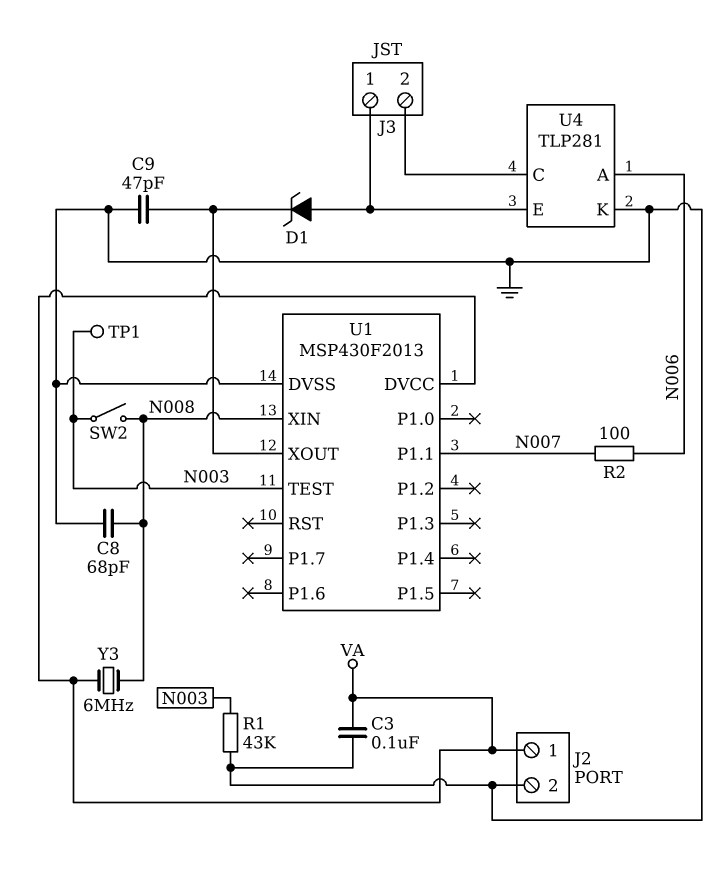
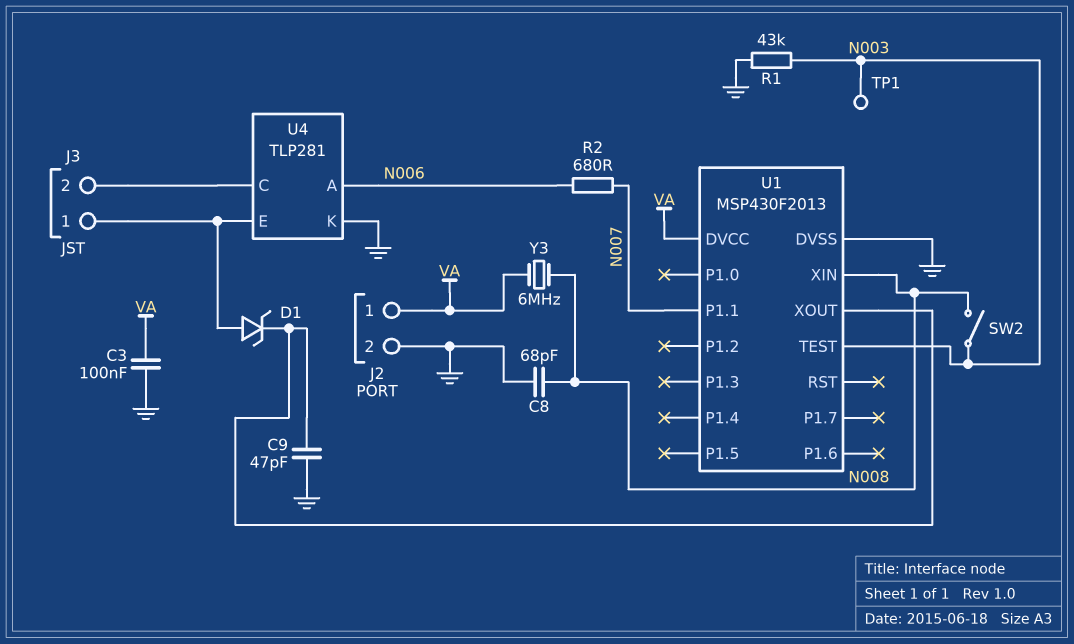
R2: 100 (N006, N007) -> 680 (N006, N007)

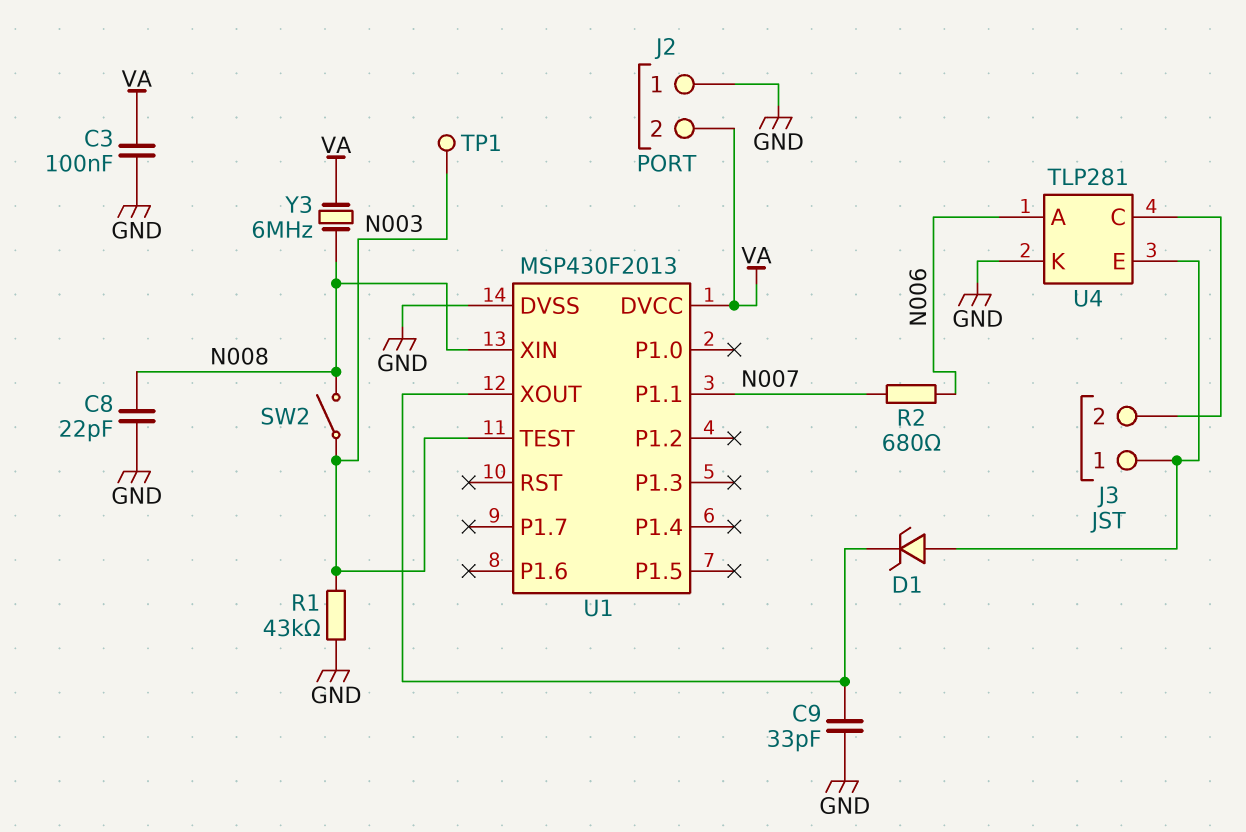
C8: 68pF (GND, N008) -> 22pF (GND, N008)
C9: 47pF (GND, U1/XOUT) -> 33pF (GND, U1/XOUT)
J2 pin 1: VA -> GND
J2 pin 2: GND -> VA

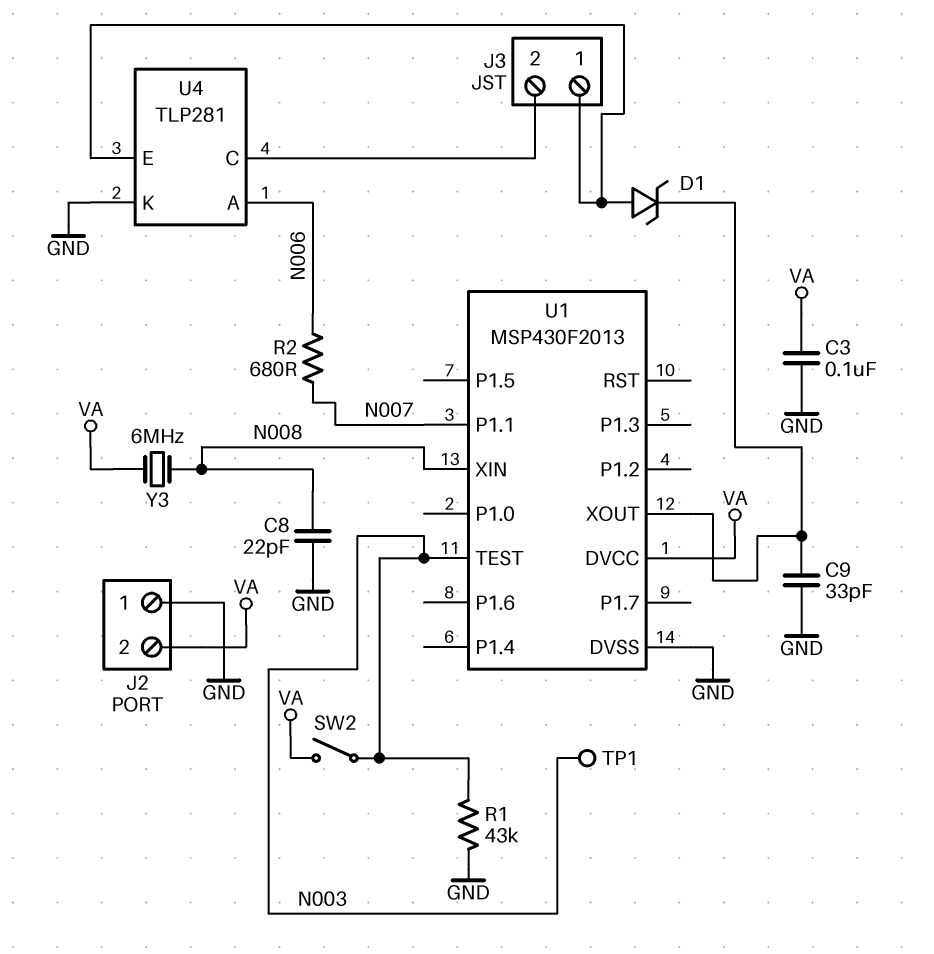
SW2: switch (N003, N008) -> switch (N003, VA)

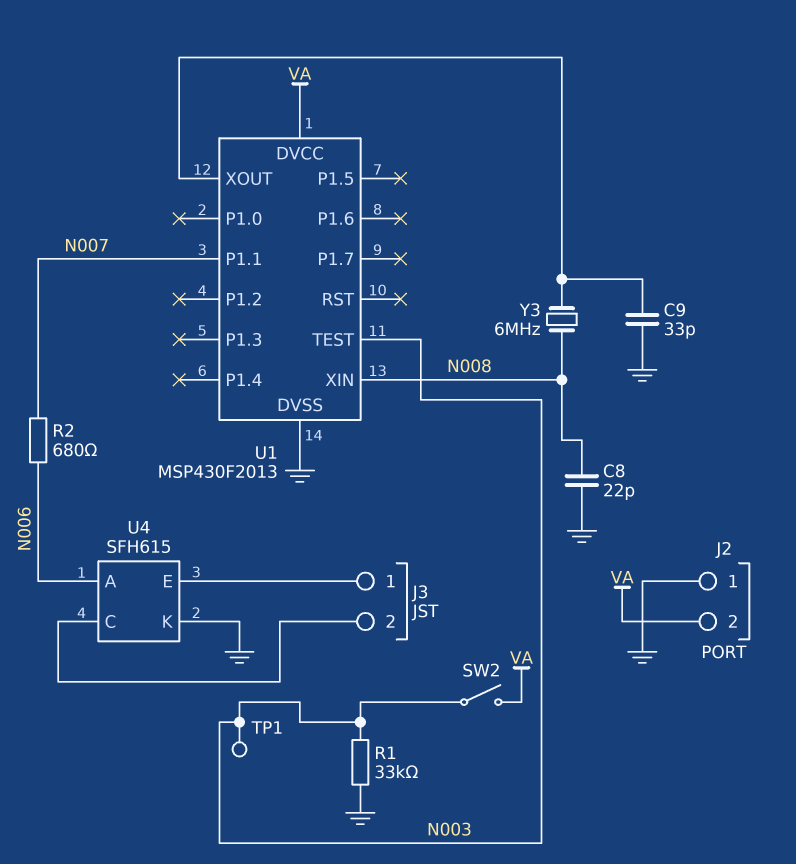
C3: 100nF (GND, VA) -> none
D1: zener (A J3/1, K U1/XOUT) -> none
R1: 43k (GND, N003) -> 33k (GND, N003)
U4: TLP281 -> SFH615
Y3: 6MHz (N008, VA) -> 6MHz (N008, U1/XOUT)

